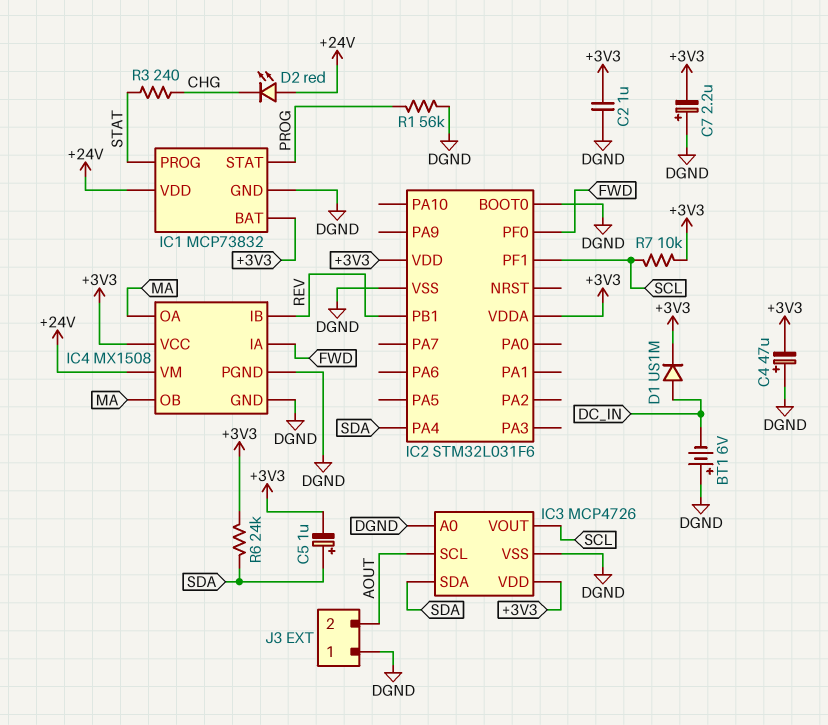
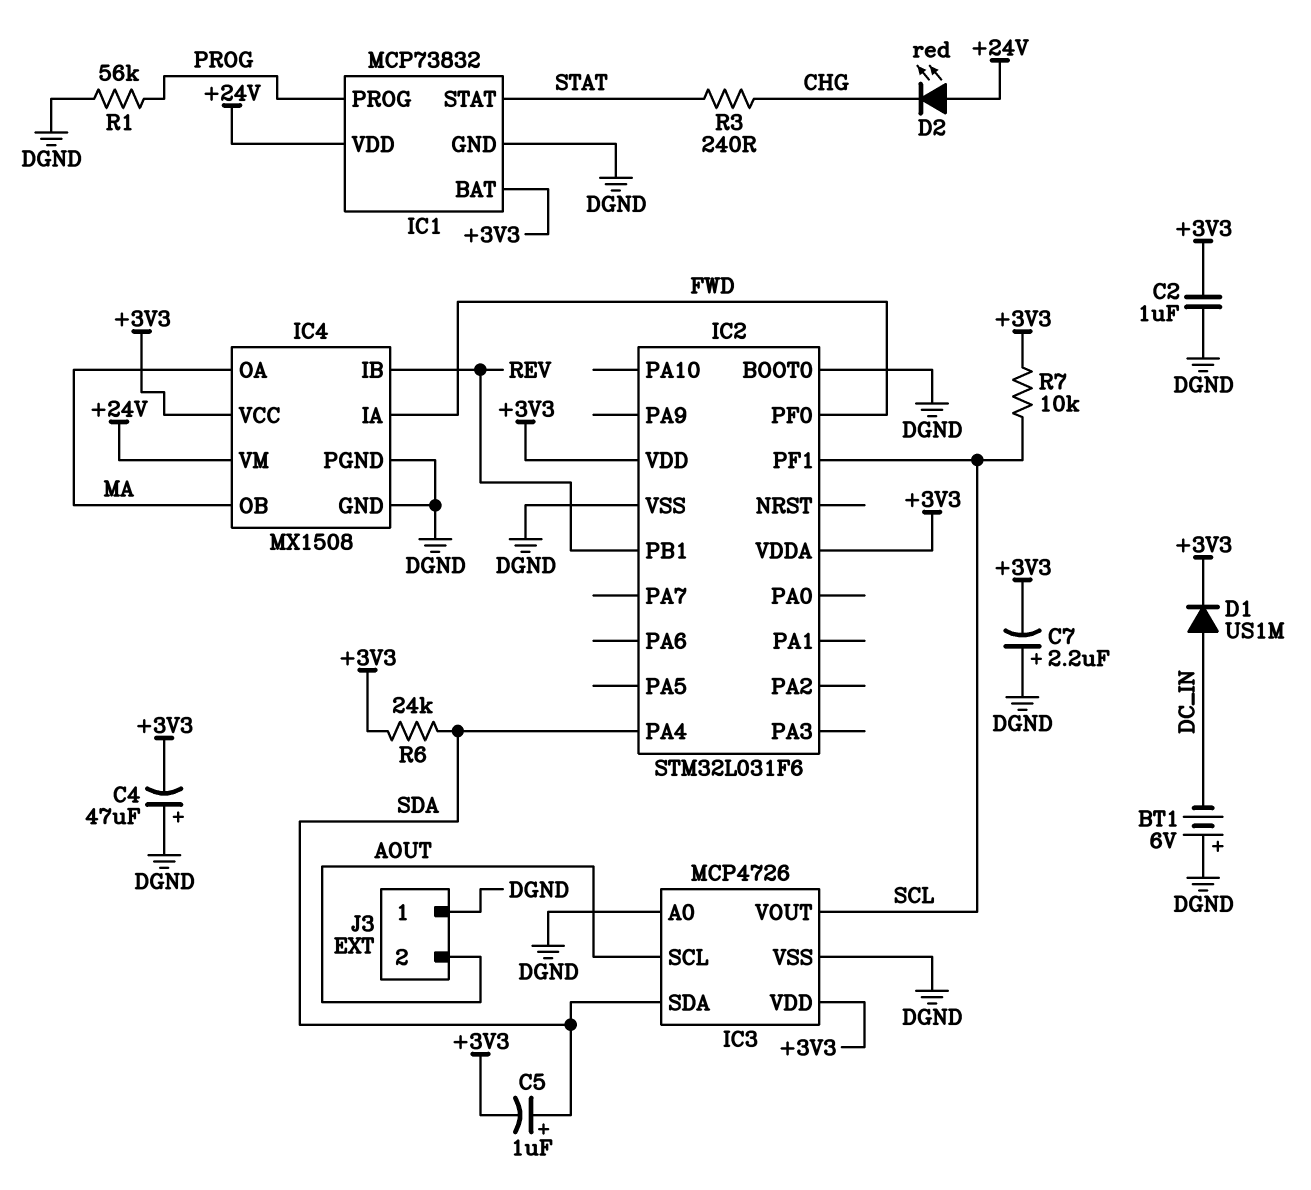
IC1 pin PROG: STAT -> PROG
IC1 pin STAT: PROG -> STAT

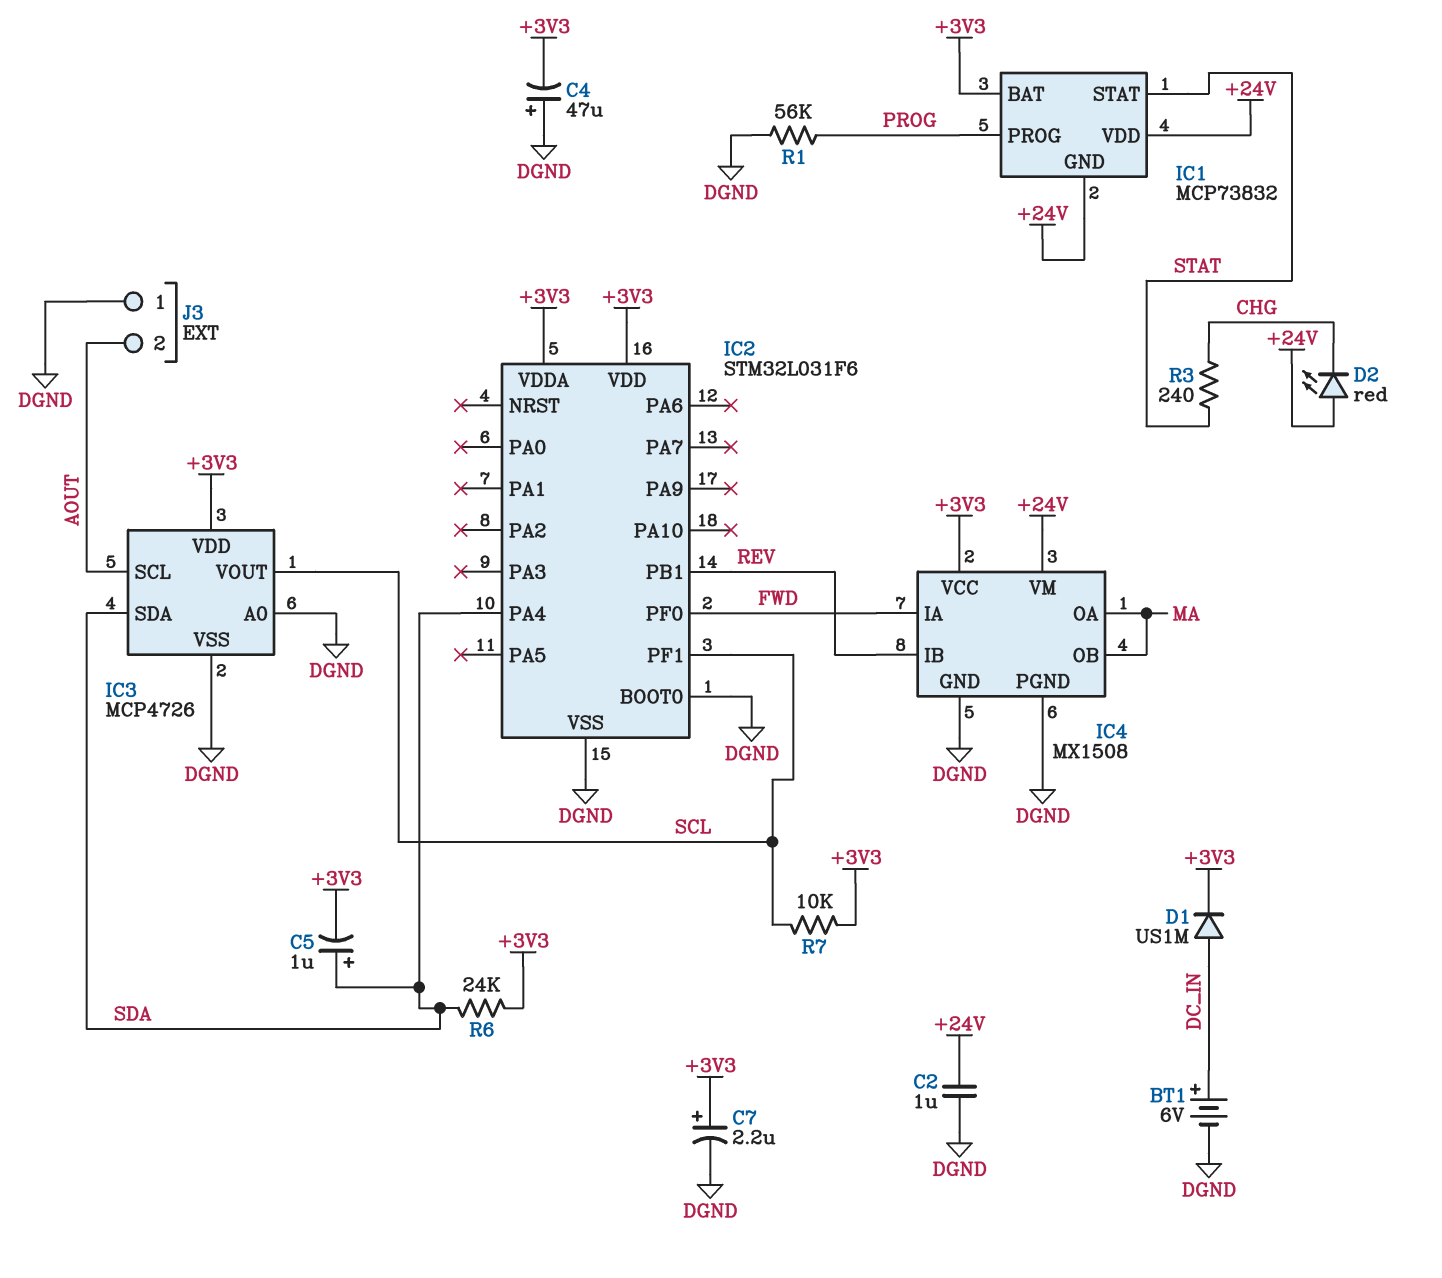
BT1: 6V (plus DGND, minus DC_IN) -> 6V (plus DC_IN, minus DGND)
C2: 1uF (+3V3, DGND) -> 1uF (+24V, DGND)
C7: 2.2uF (plus DGND, minus +3V3) -> 2.2uF (plus +3V3, minus DGND)
IC1 pin GND: DGND -> +24V

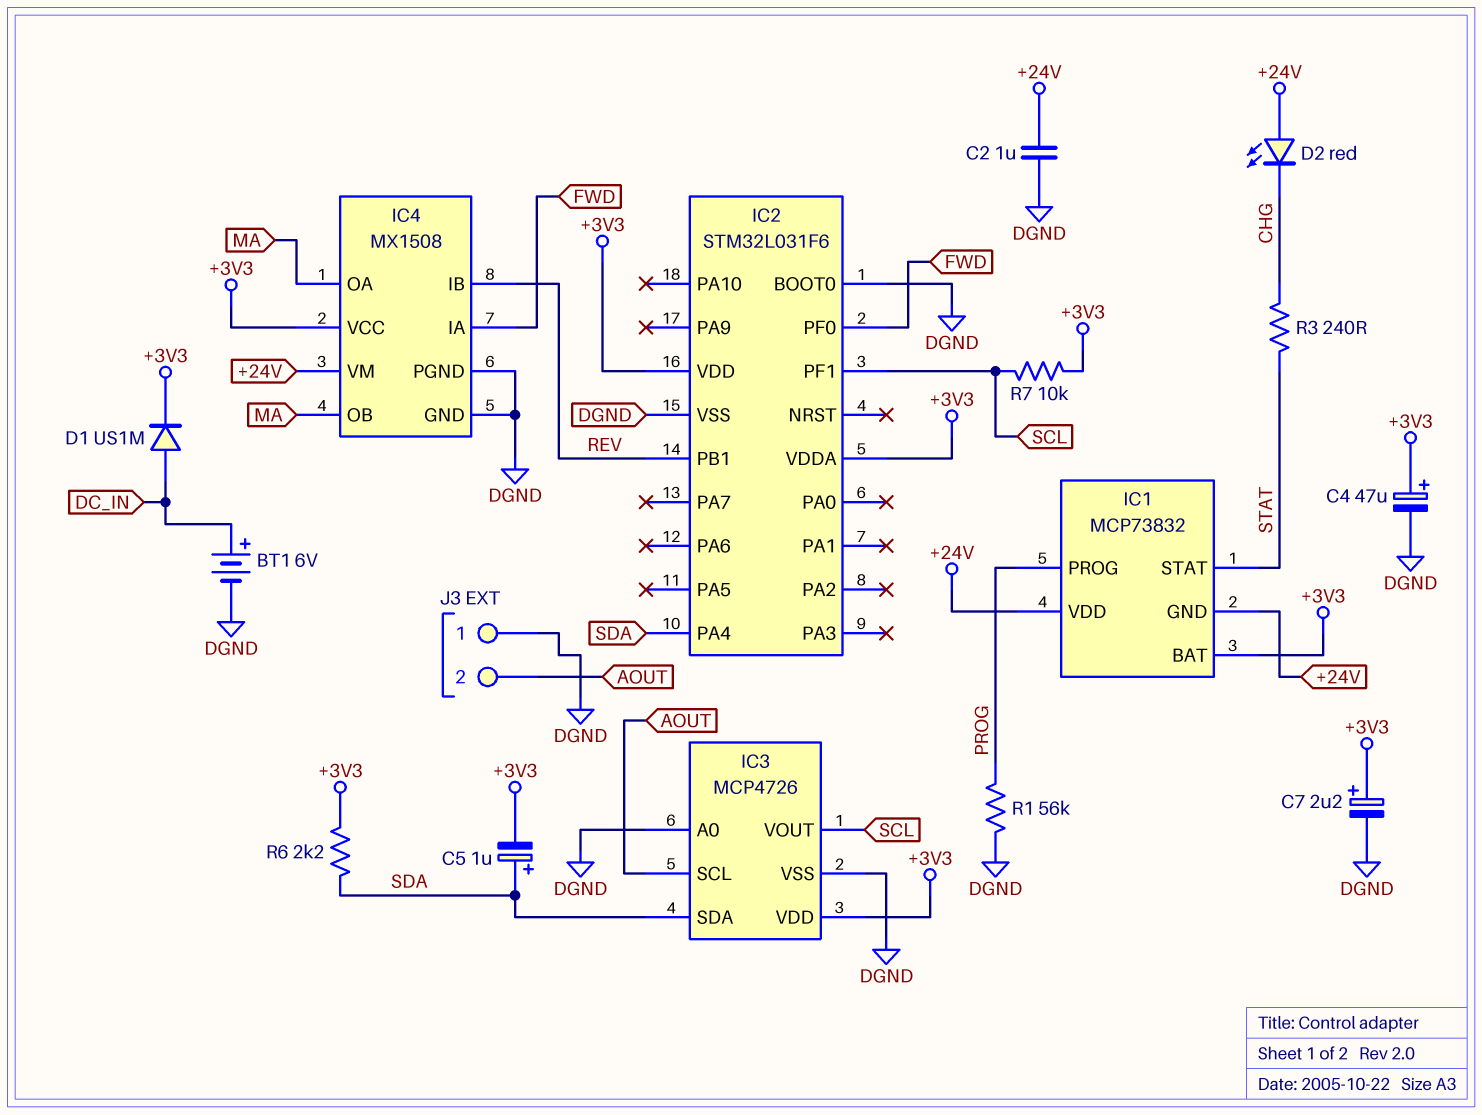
C4: 47uF (plus DGND, minus +3V3) -> 47uF (plus +3V3, minus DGND)
R6: 24k (+3V3, SDA) -> 2.2k (+3V3, SDA)

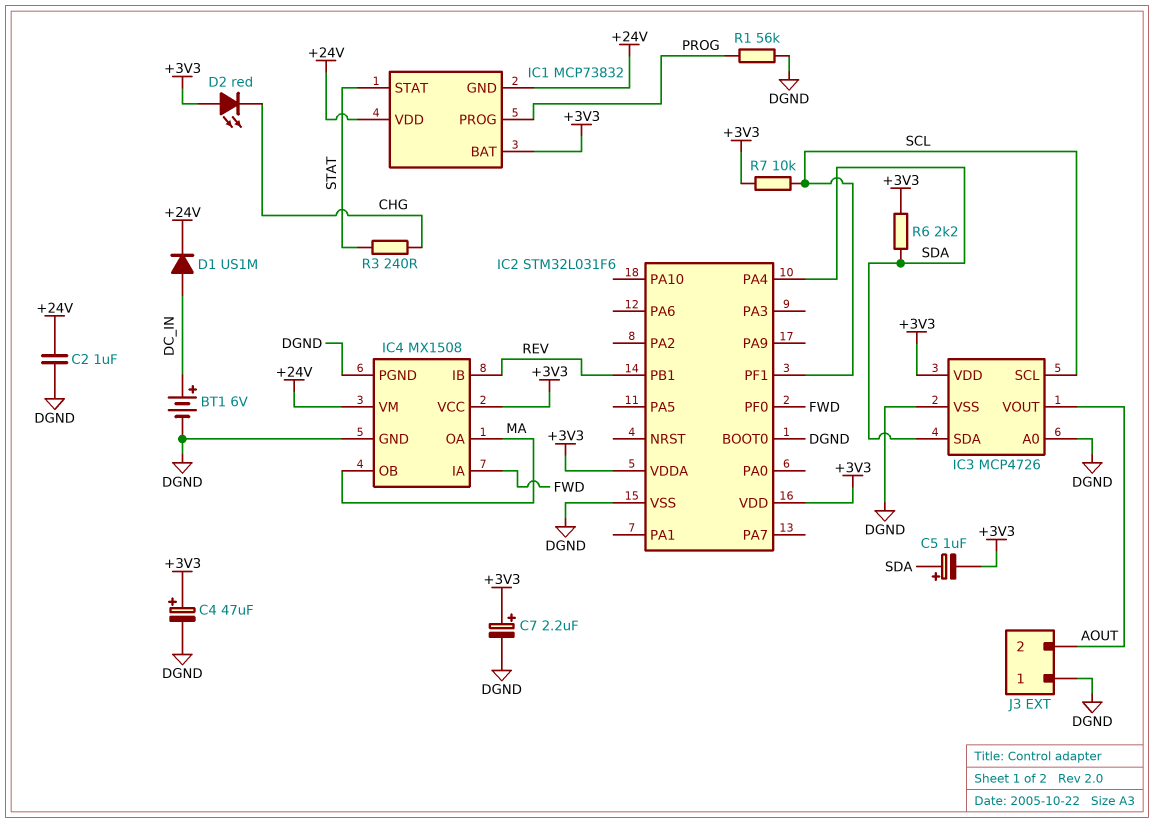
D1: diode US1M (A DC_IN, K +3V3) -> diode US1M (A DC_IN, K +24V)
D2: LED red (A +24V, K CHG) -> LED red (A +3V3, K CHG)
IC3 pin SCL: AOUT -> SCL
IC3 pin VOUT: SCL -> AOUT

